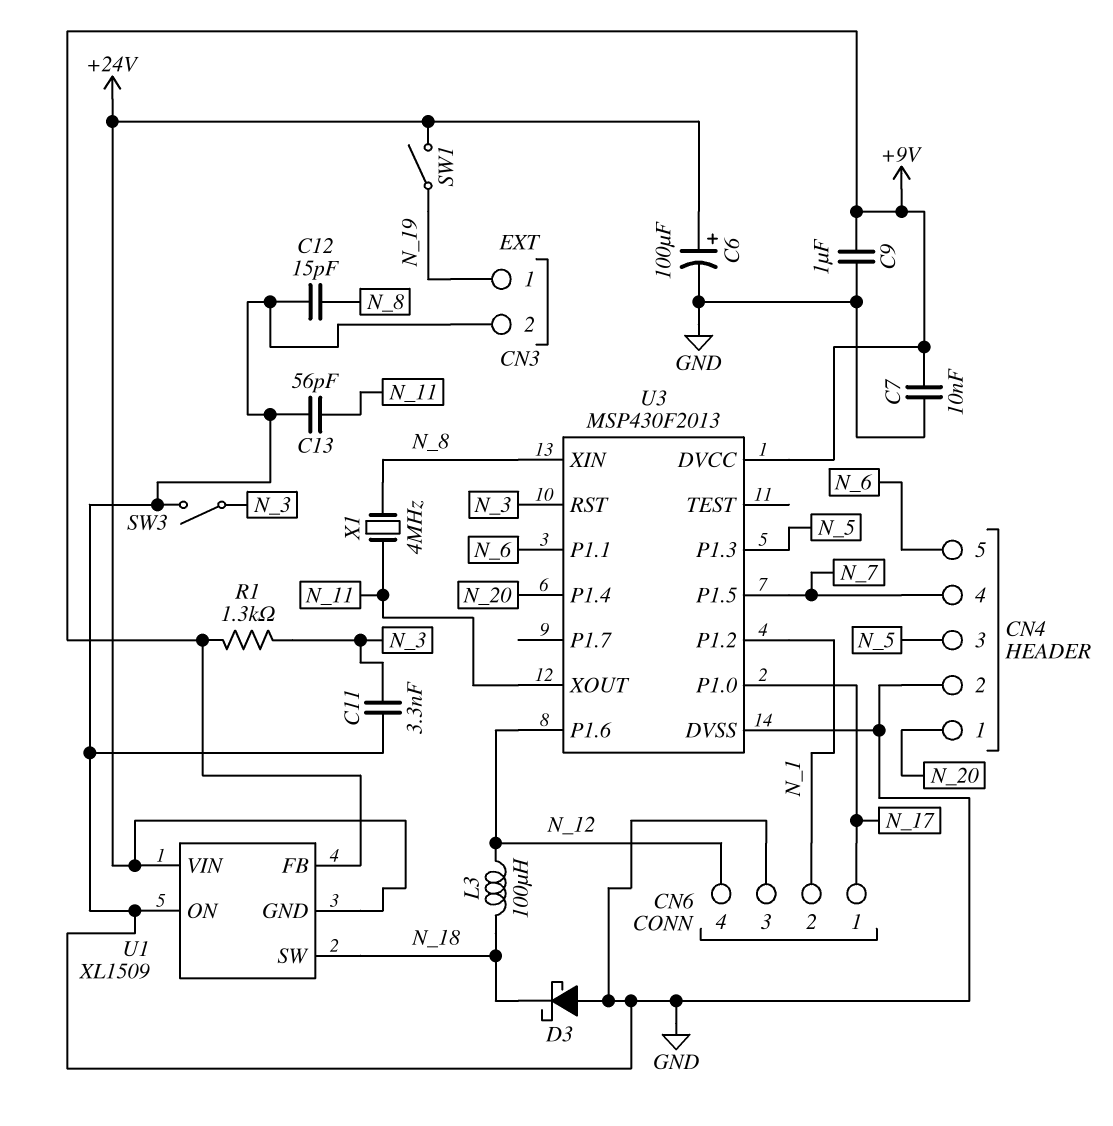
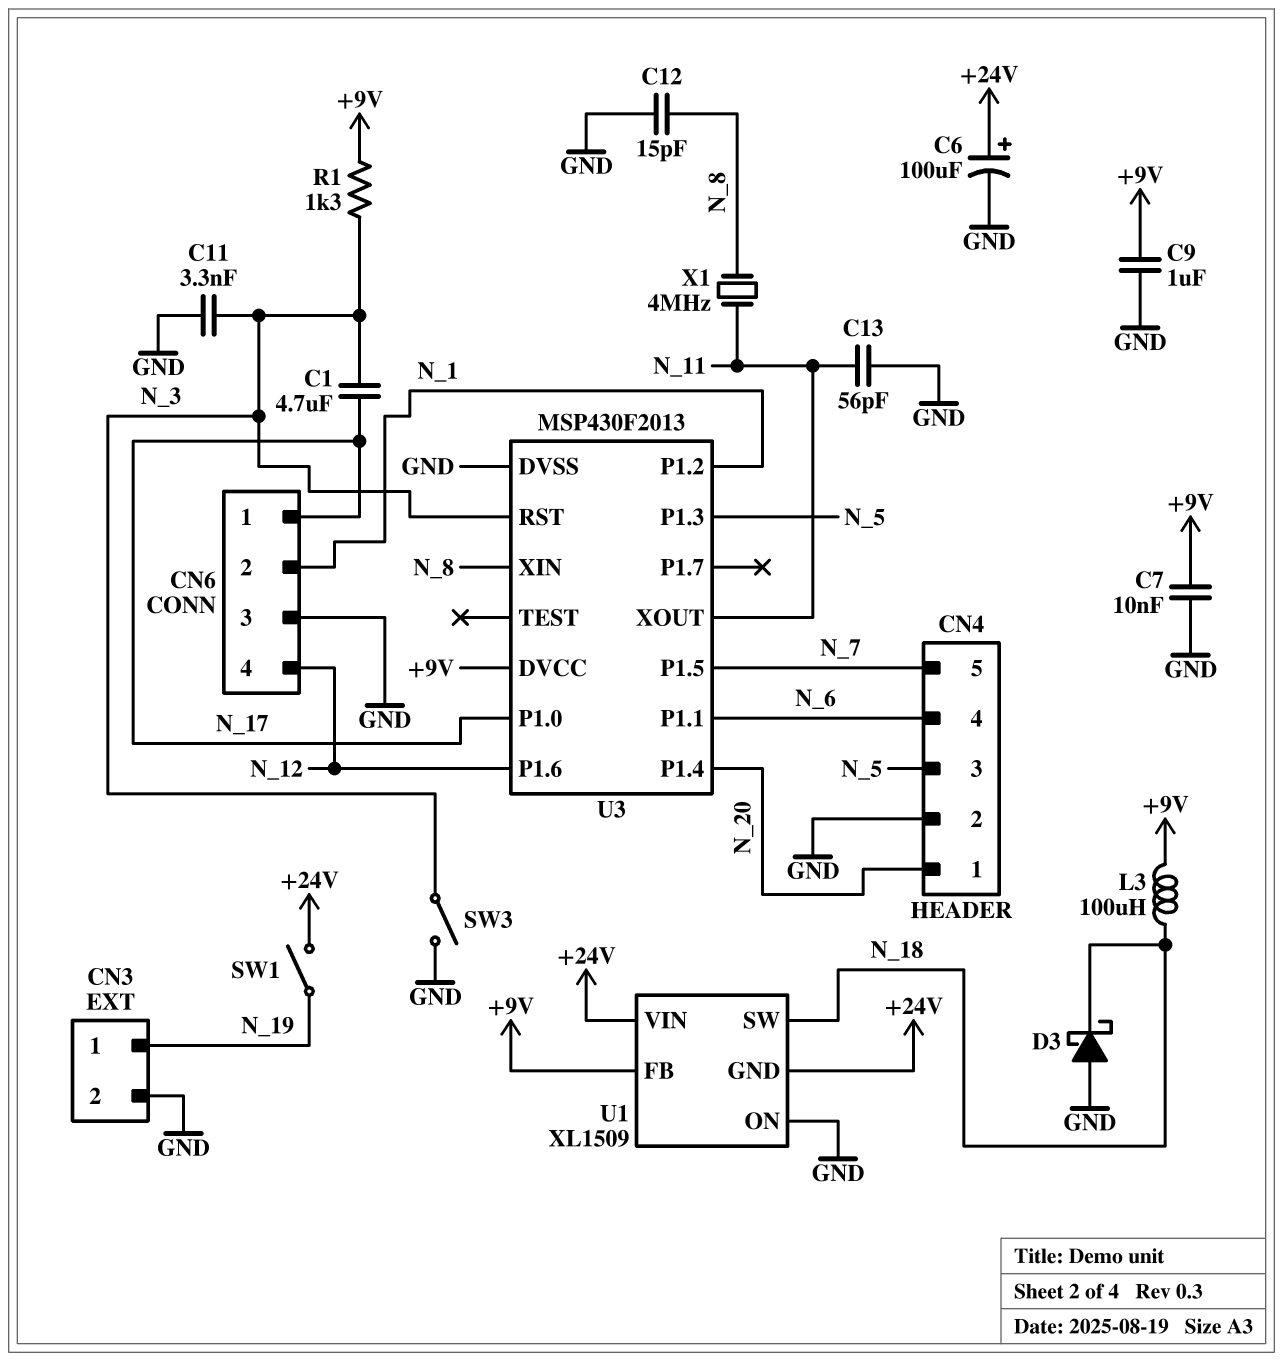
C1: none -> 4.7uF (N_3, N_17)
CN4 pin 4: N_7 -> N_6
CN4 pin 5: N_6 -> N_7
L3: 100uH (N_12, N_18) -> 100uH (+9V, N_18)

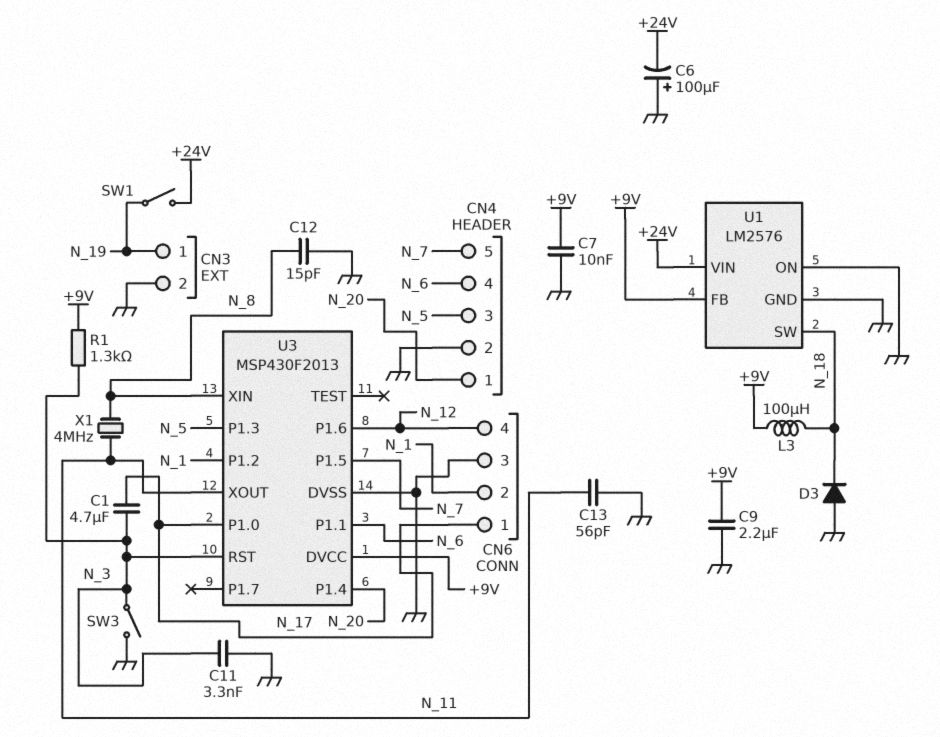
C6: 100uF (plus +24V, minus GND) -> 100uF (plus GND, minus +24V)
C9: 1uF (+9V, GND) -> 2.2uF (+9V, GND)
D3: schottky (A GND, K N_18) -> diode (A GND, K N_18)
U1: XL1509 -> LM2576
U1 pin GND: +24V -> GND

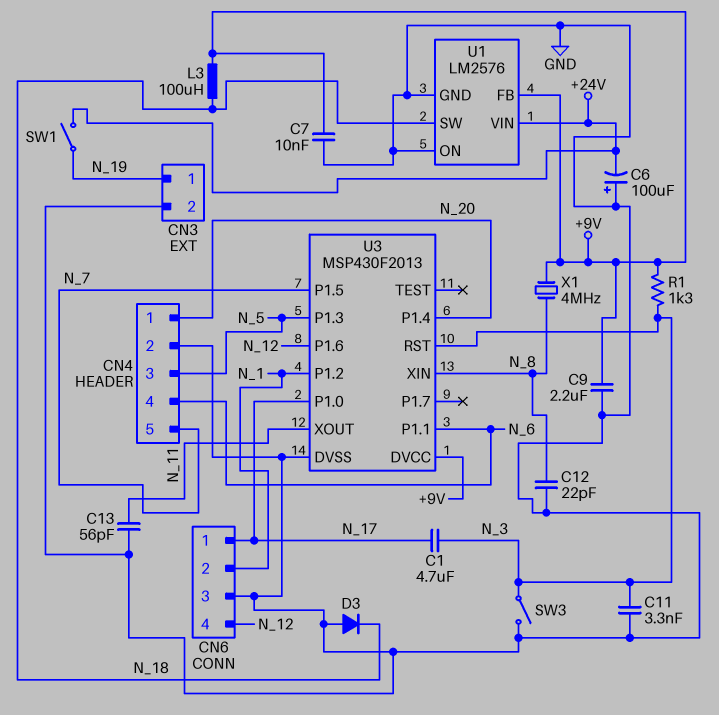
C12: 15pF (GND, N_8) -> 22pF (GND, N_8)
X1: 4MHz (N_8, N_11) -> 4MHz (+9V, N_8)

